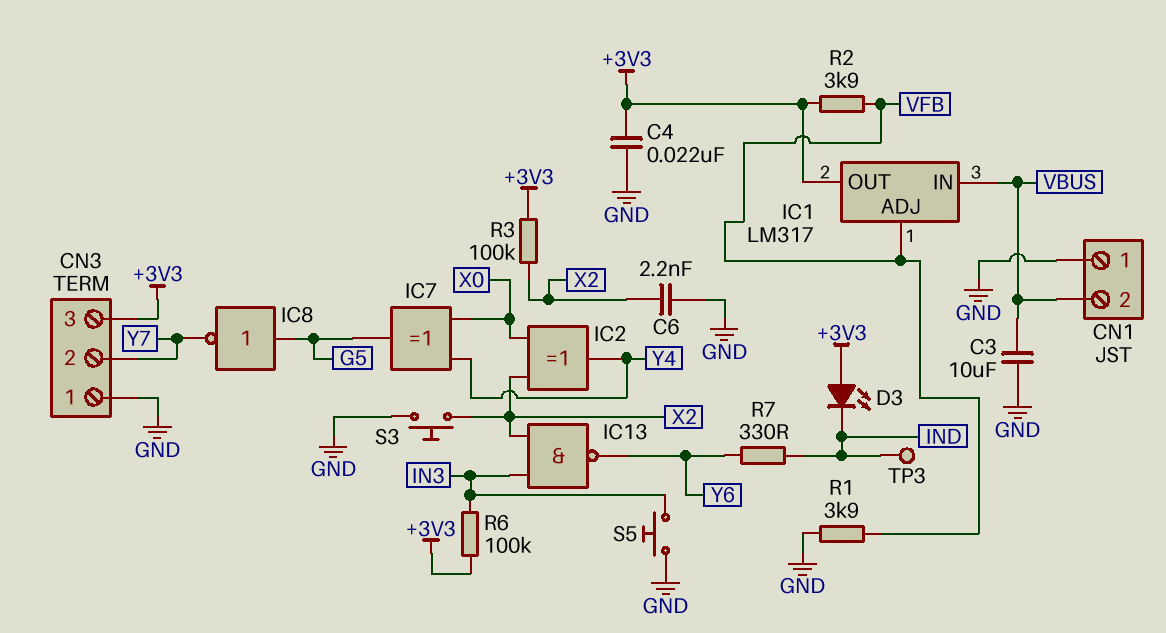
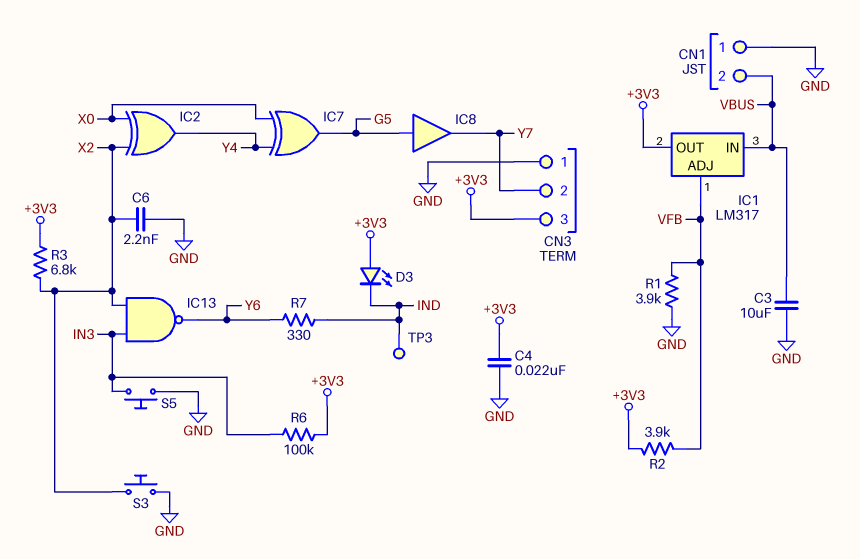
IC8: NOT (in G5, out Y7) -> buffer (in G5, out Y7)
R3: 100k (+3V3, X2) -> 6.8k (+3V3, X2)

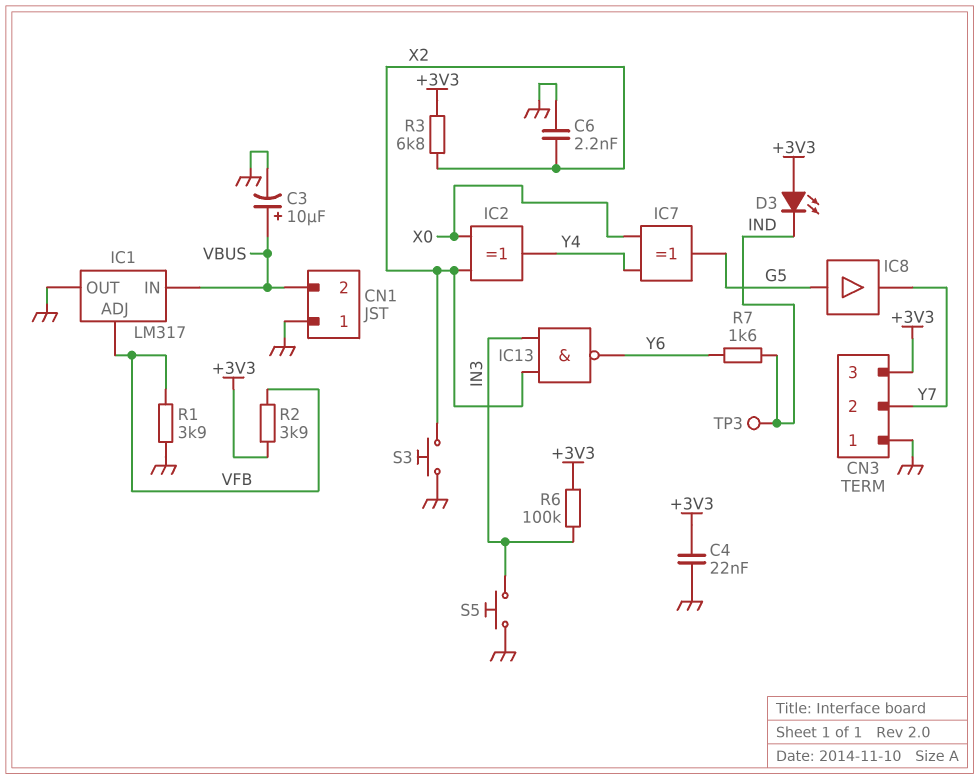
C3: 10uF (GND, VBUS) -> 10uF (plus VBUS, minus GND)
IC1 pin OUT: +3V3 -> GND
R7: 330 (IND, Y6) -> 1.6k (IND, Y6)

